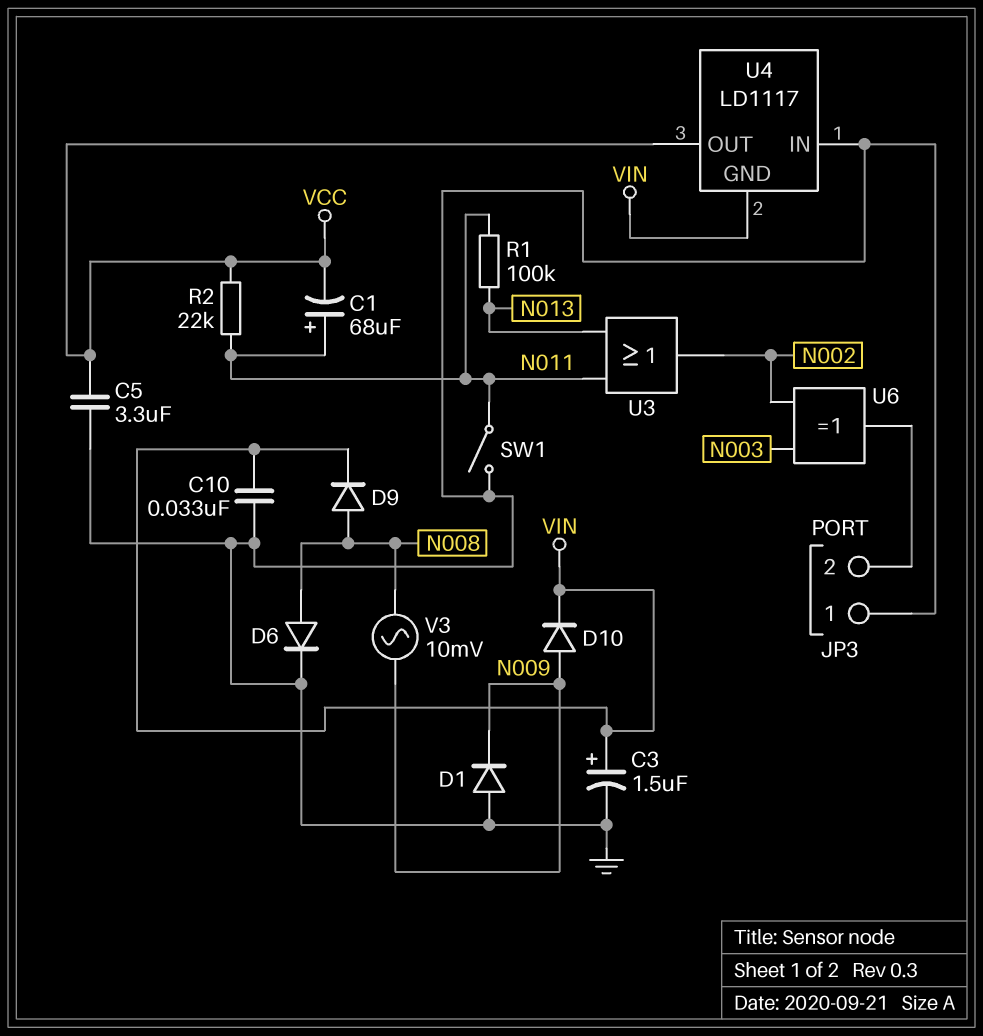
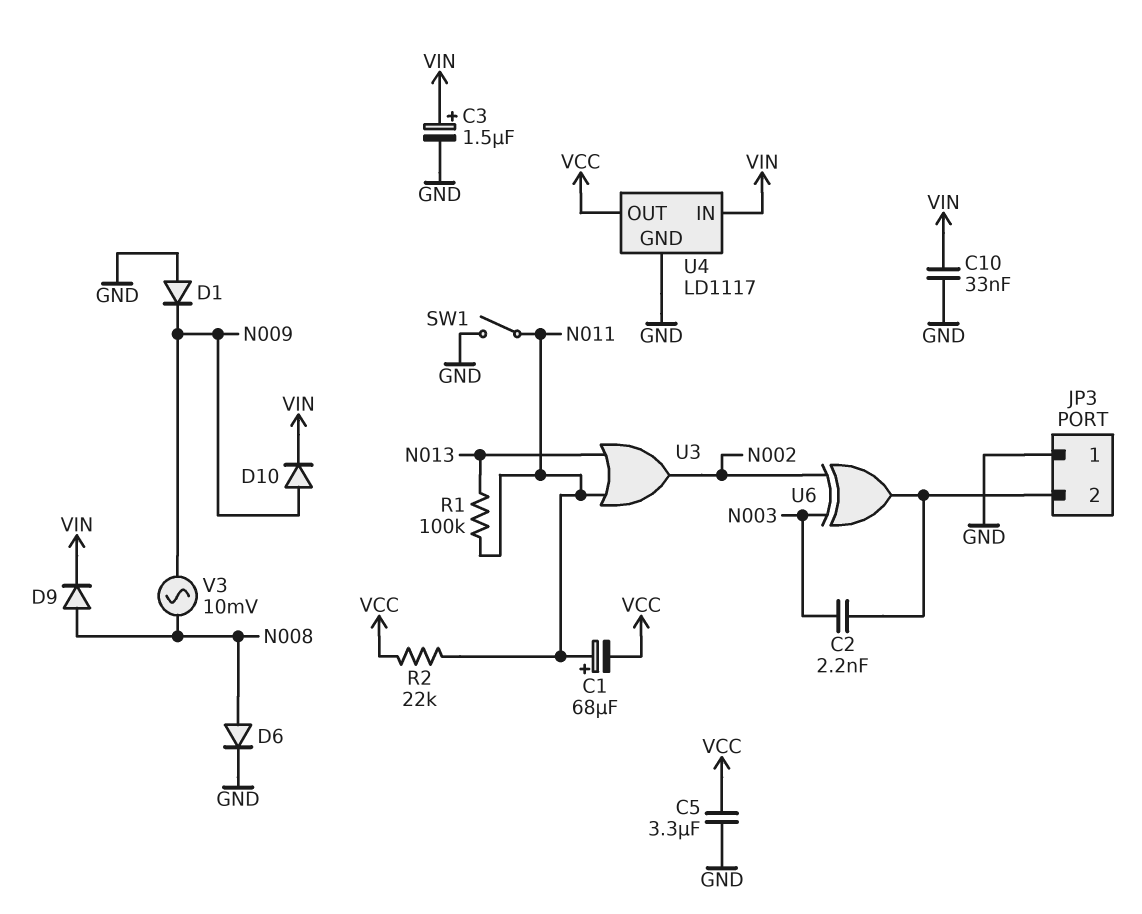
C2: none -> 2.2nF (JP3/2, N003)
U4 pin GND: VIN -> GND
U4 pin IN: GND -> VIN

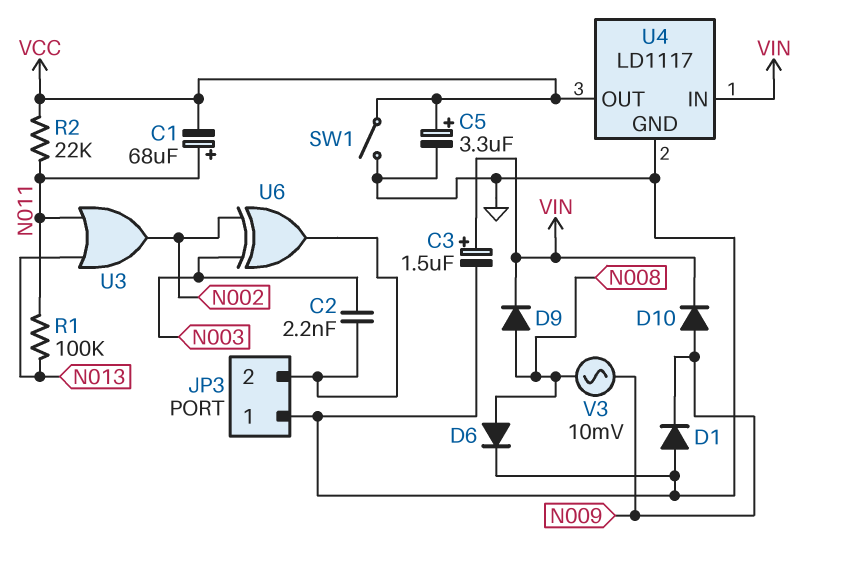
C5: 3.3uF (GND, VCC) -> 3.3uF (plus VCC, minus GND)
C10: 33nF (GND, VIN) -> none
SW1: switch (GND, N011) -> switch (GND, VCC)

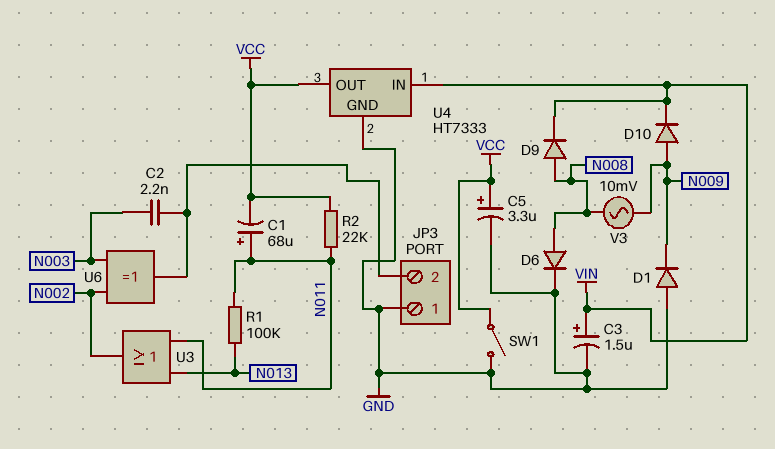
U4: LD1117 -> HT7333

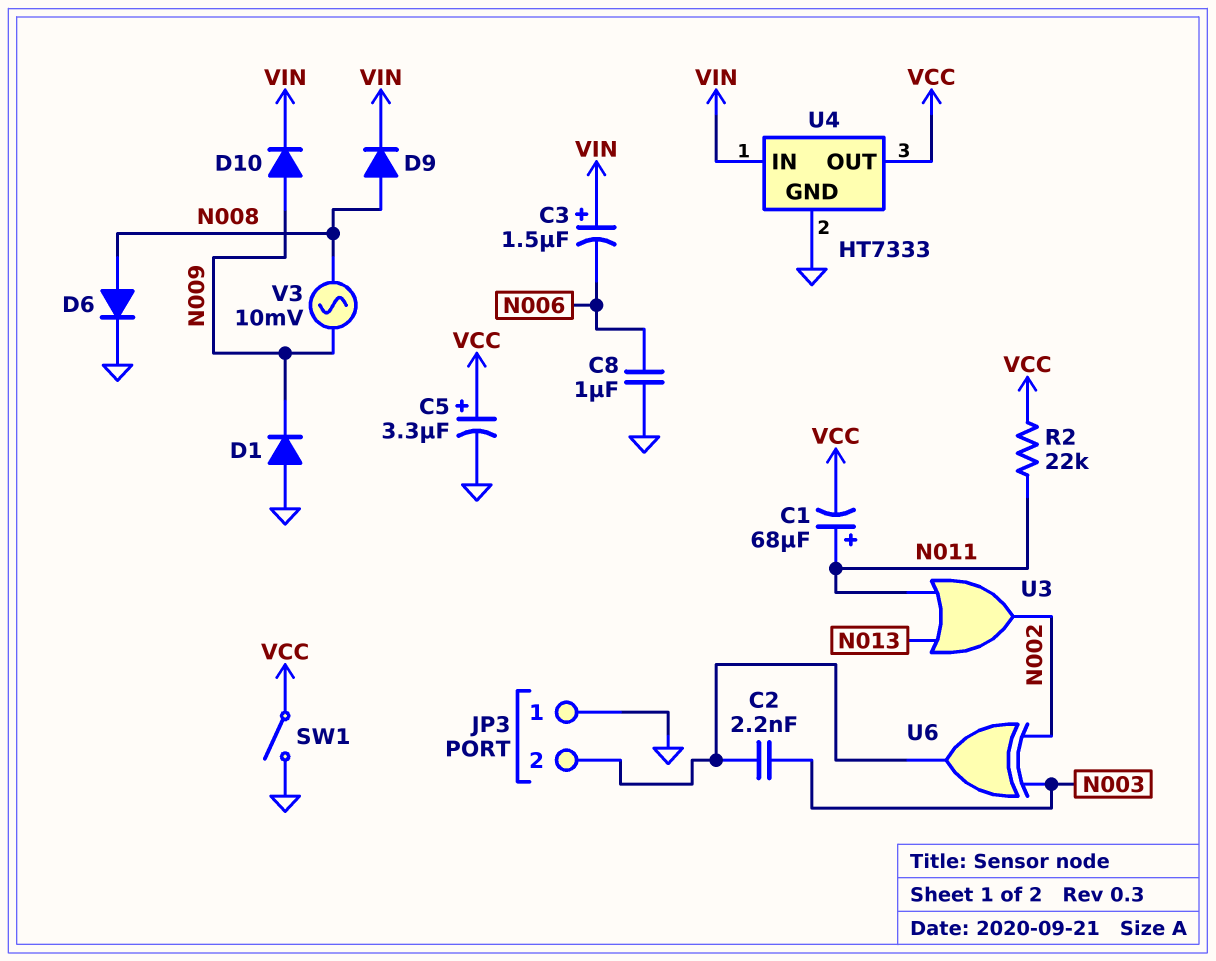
C3: 1.5uF (plus VIN, minus GND) -> 1.5uF (plus VIN, minus N006)
C8: none -> 1uF (GND, N006)
R1: 100k (N011, N013) -> none

